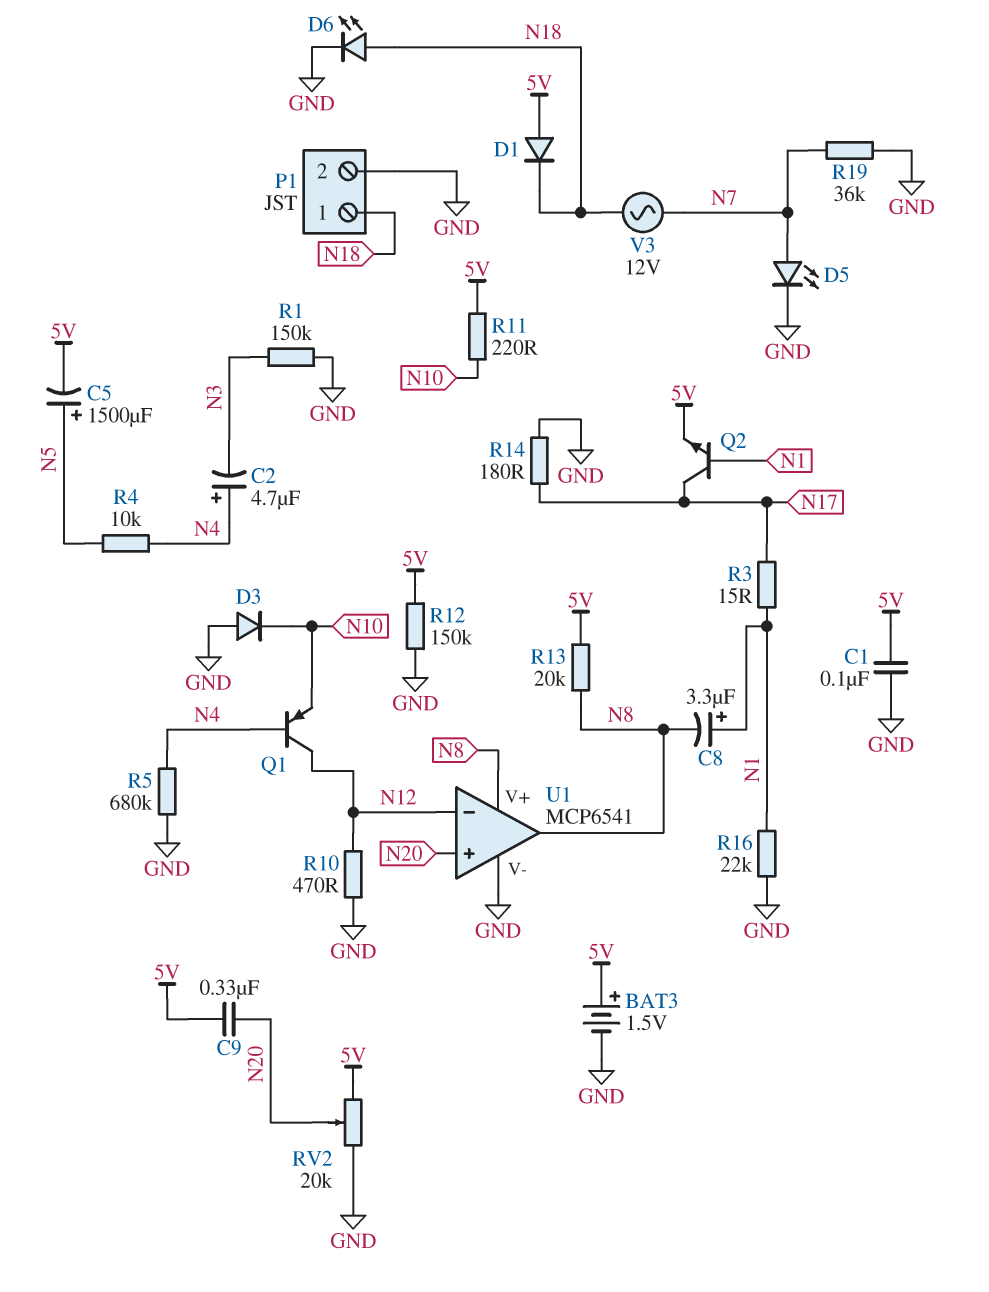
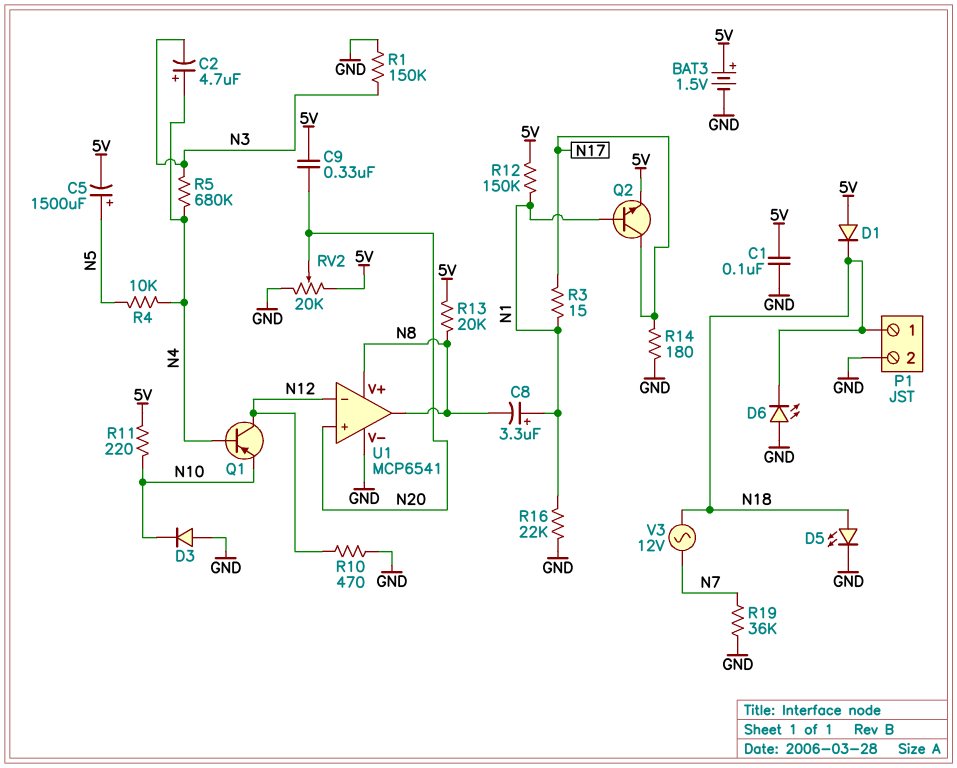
D5: LED (A N7, K GND) -> LED (A N18, K GND)
D6: LED (A N18, K GND) -> LED (A GND, K N18)
R5: 680k (GND, N4) -> 680k (N3, N4)
R12: 150k (5V, GND) -> 150k (5V, N1)

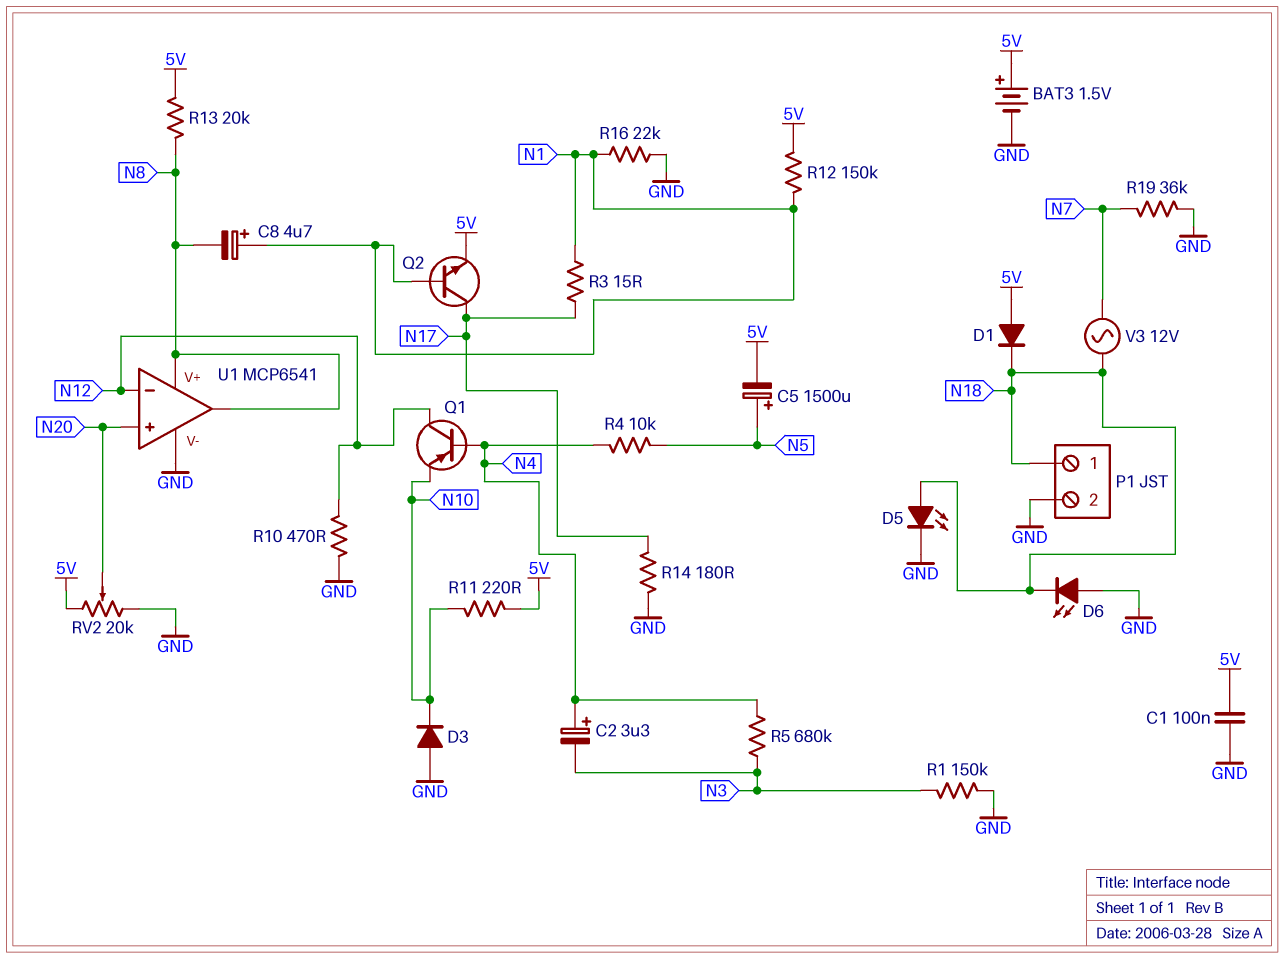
C2: 4.7uF (plus N4, minus N3) -> 3.3uF (plus N4, minus N3)
C8: 3.3uF (plus N1, minus N8) -> 4.7uF (plus N1, minus N8)
C9: 330nF (5V, N20) -> none

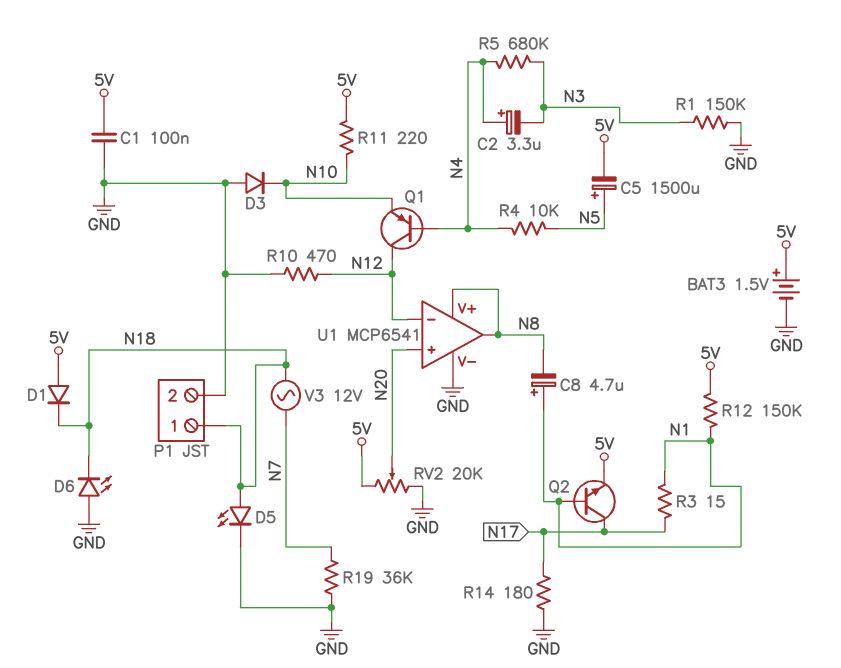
R13: 20k (5V, N8) -> none
R16: 22k (GND, N1) -> none

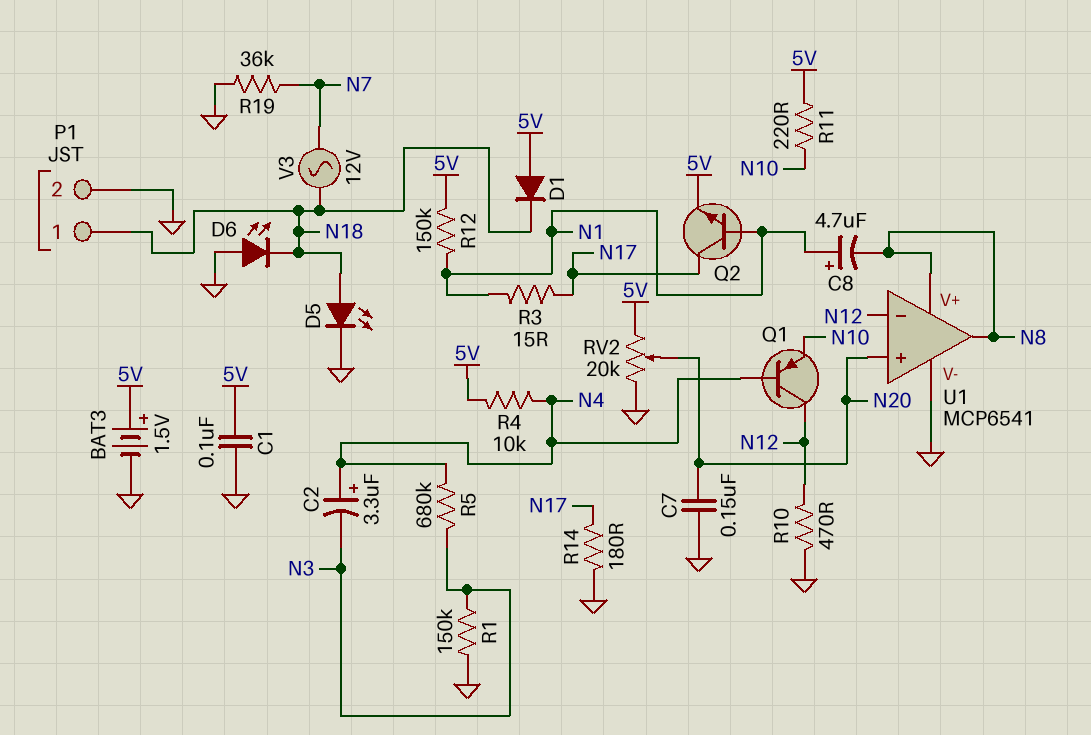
C5: 1500uF (plus N5, minus 5V) -> none
C7: none -> 150nF (GND, N20)
D3: diode (A GND, K N10) -> none
R4: 10k (N4, N5) -> 10k (5V, N4)

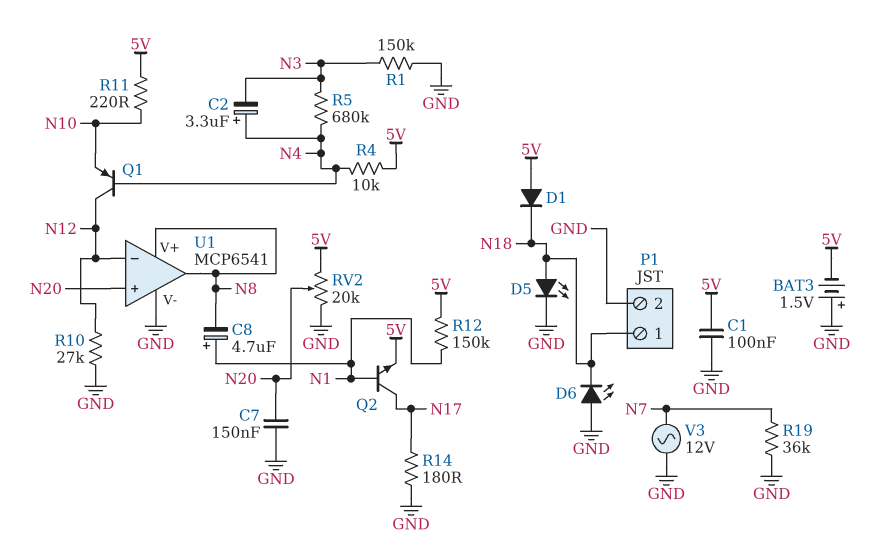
BAT3: 1.5V (plus 5V, minus GND) -> 1.5V (plus GND, minus 5V)
R3: 15 (N1, N17) -> none
R10: 470 (GND, N12) -> 27k (GND, N12)
V3: AC 12V (N7, N18) -> AC 12V (GND, N7)

